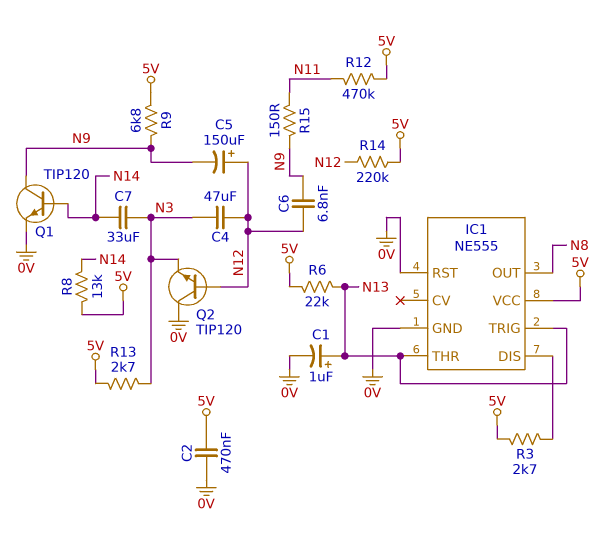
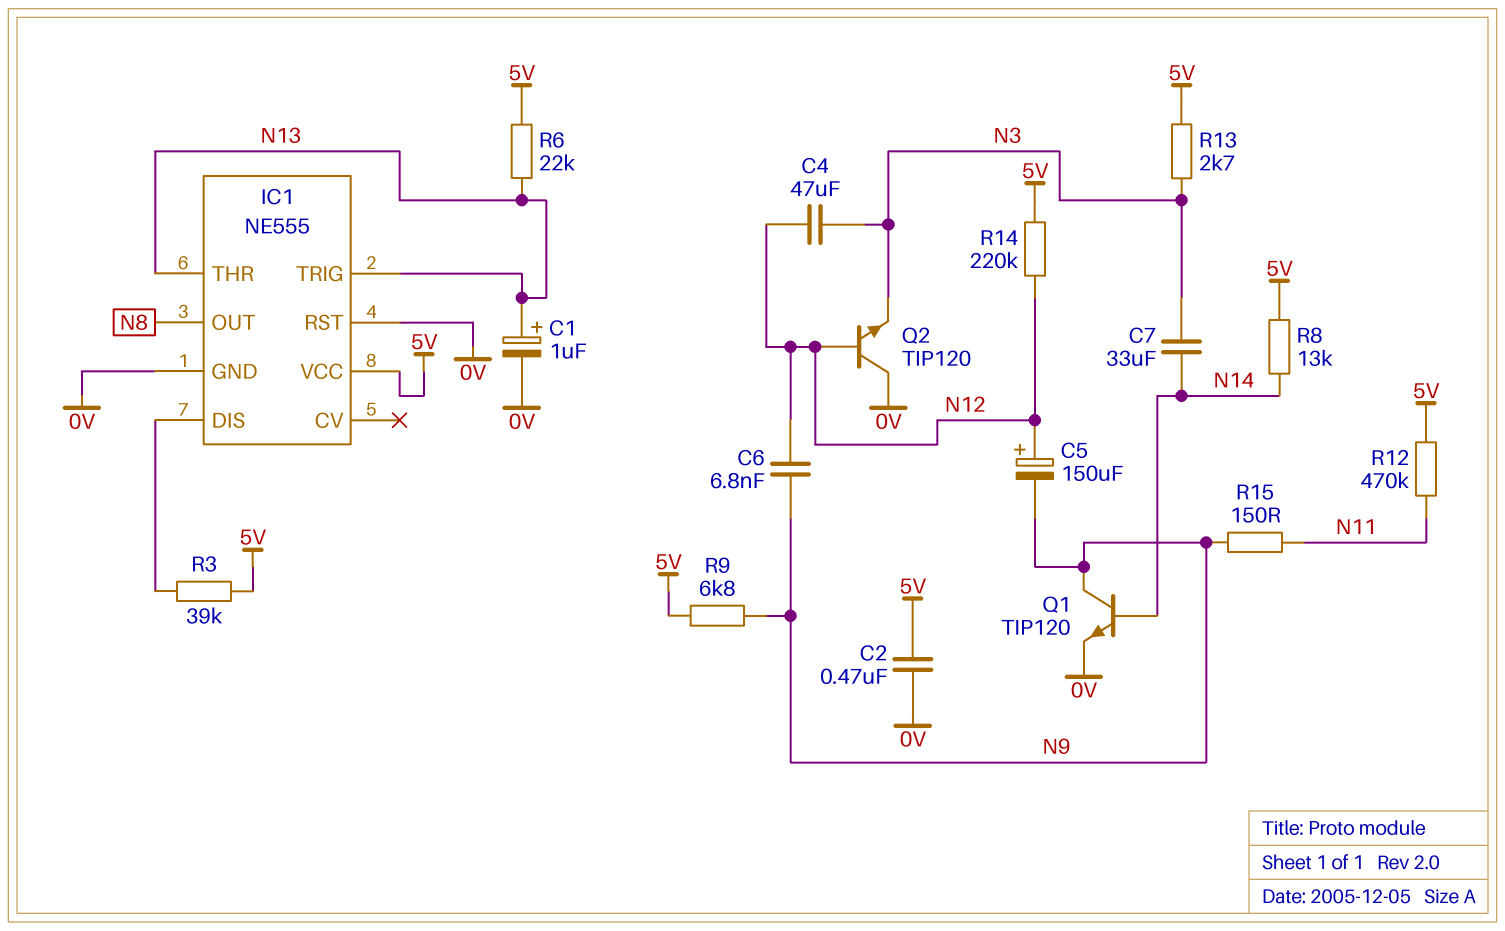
R3: 2.7k (5V, IC1/DIS) -> 39k (5V, IC1/DIS)

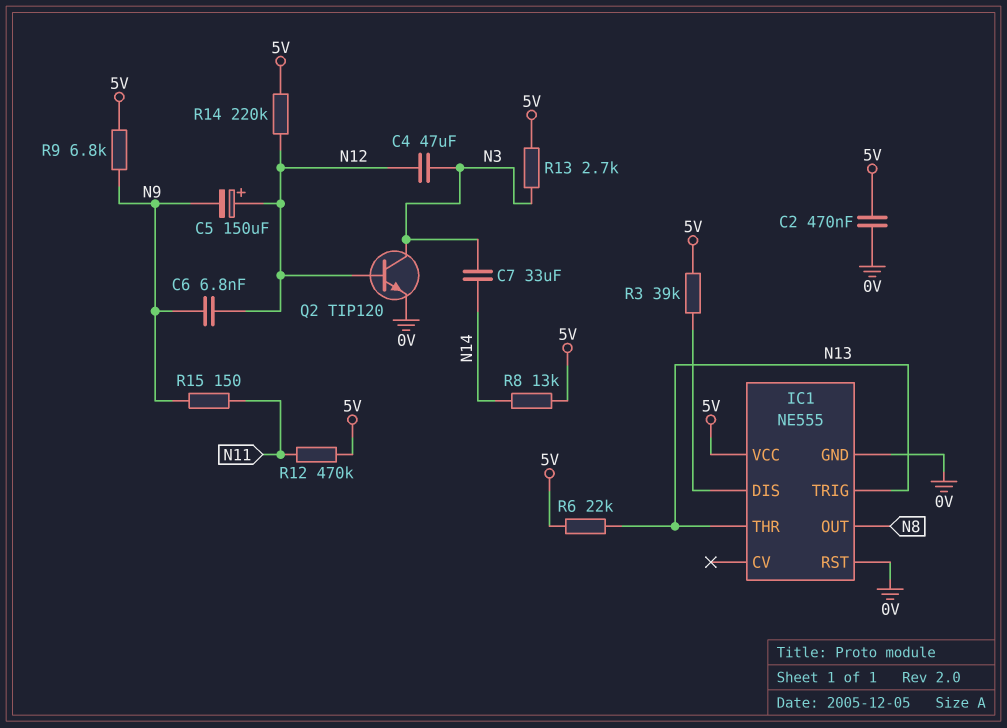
C1: 1uF (plus N13, minus 0V) -> none
Q1: NPN TIP120 (B N14, C N9, E 0V) -> none
Q2: NPN TIP120 (B N12, C 0V, E N3) -> NPN TIP120 (B N12, C N3, E 0V)

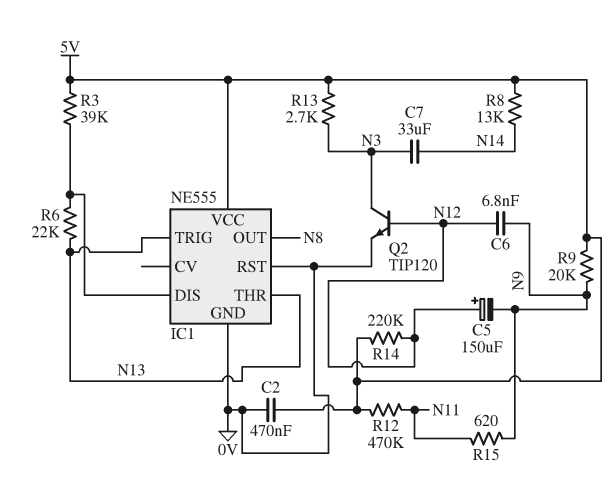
C4: 47uF (N3, N12) -> none
R6: 22k (5V, N13) -> 22k (IC1/DIS, N13)
R9: 6.8k (5V, N9) -> 20k (5V, N9)
R15: 150 (N9, N11) -> 620 (N9, N11)

